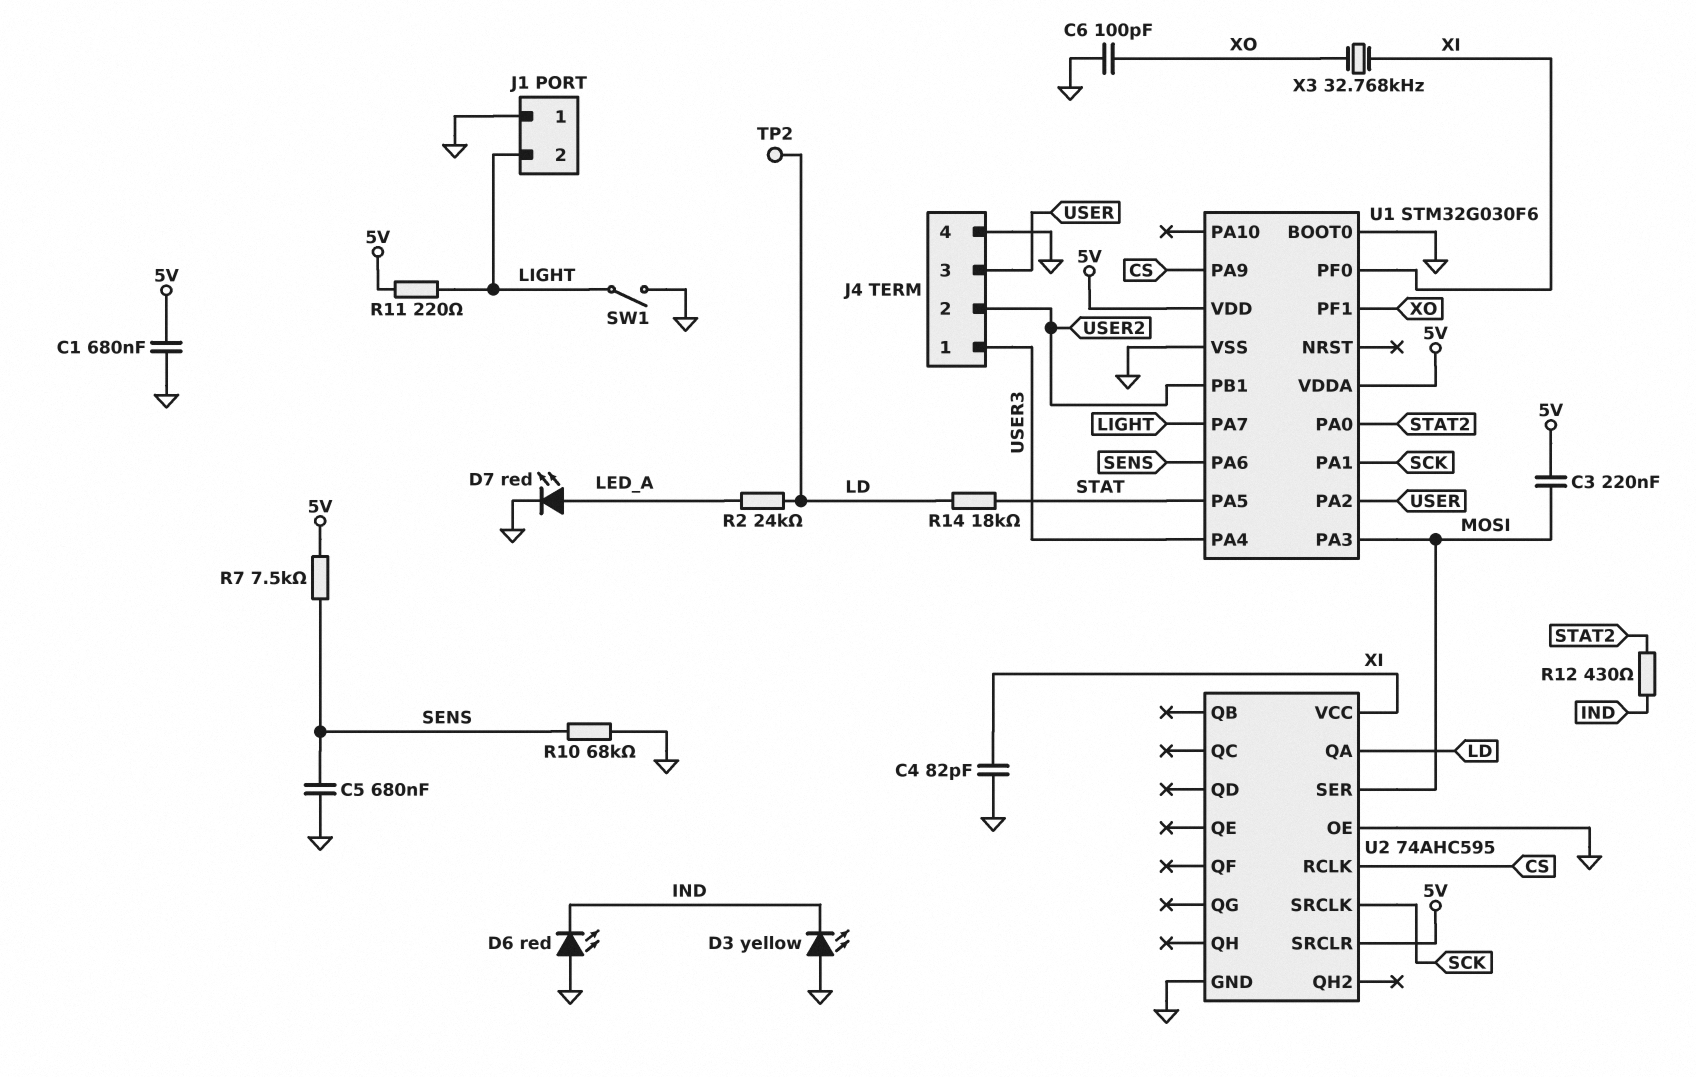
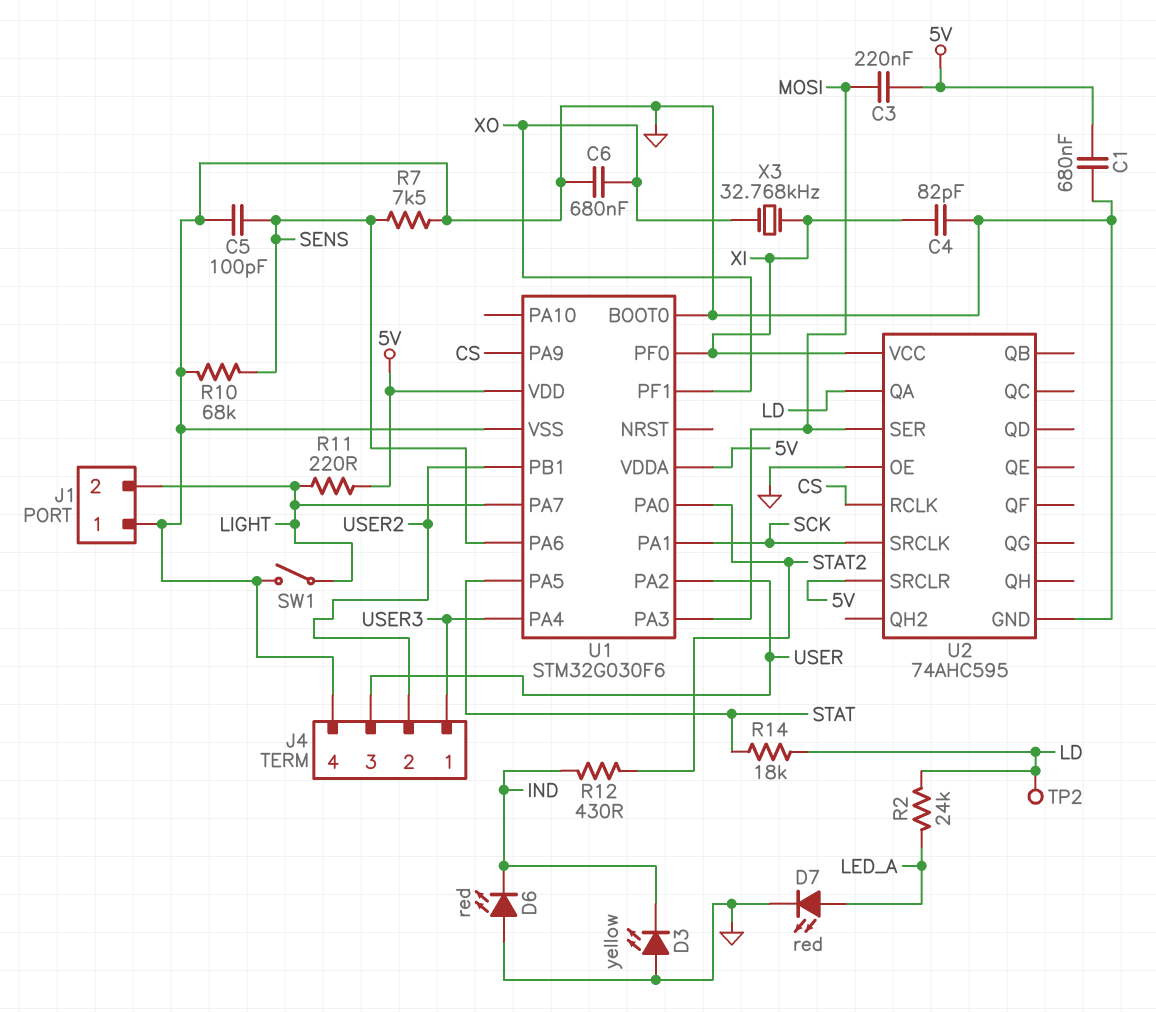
C5: 680nF (GND, SENS) -> 100pF (GND, SENS)
C6: 100pF (GND, XO) -> 680nF (GND, XO)
R7: 7.5k (5V, SENS) -> 7.5k (GND, SENS)

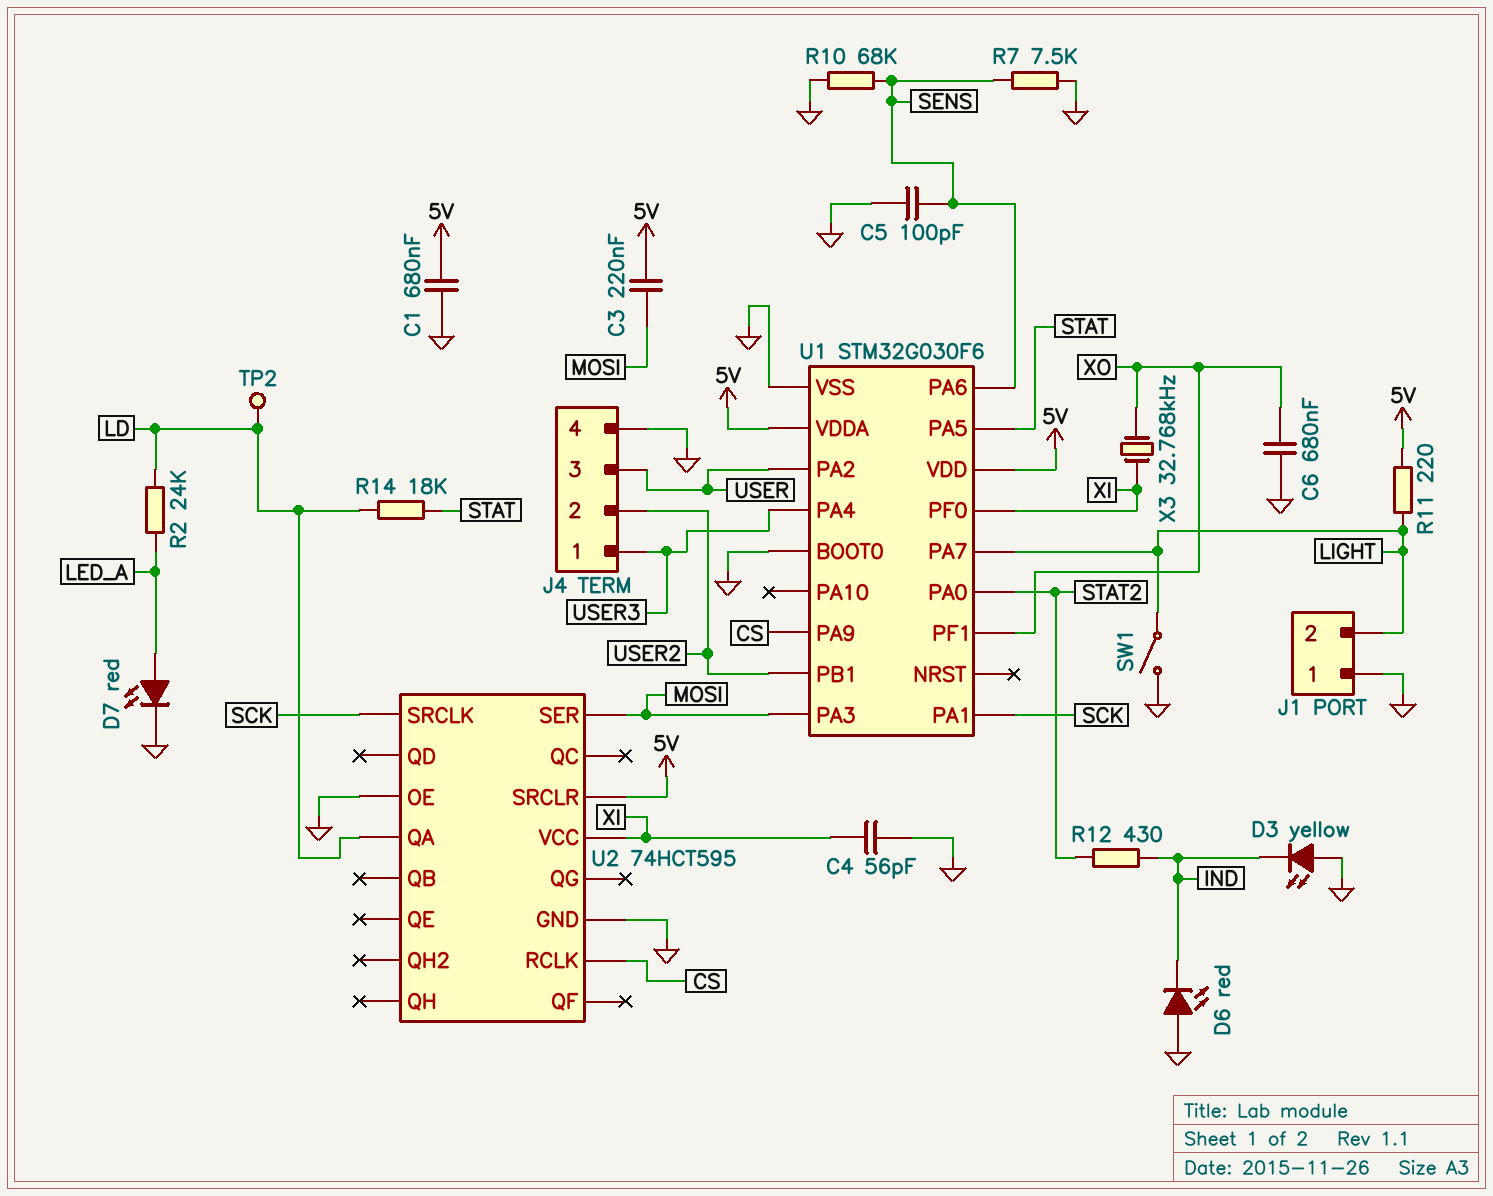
C4: 82pF (GND, XI) -> 56pF (GND, XI)
U2: 74AHC595 -> 74HCT595

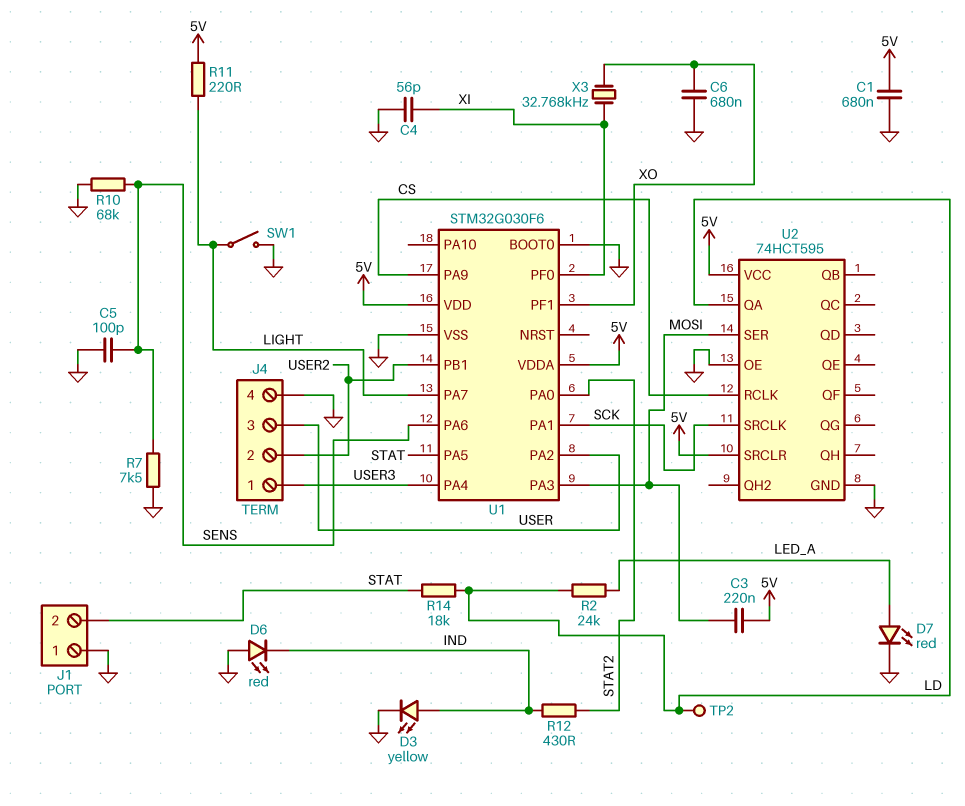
D3: LED yellow (A GND, K IND) -> LED yellow (A IND, K GND)
J1 pin 2: LIGHT -> STAT
U2 pin VCC: XI -> 5V

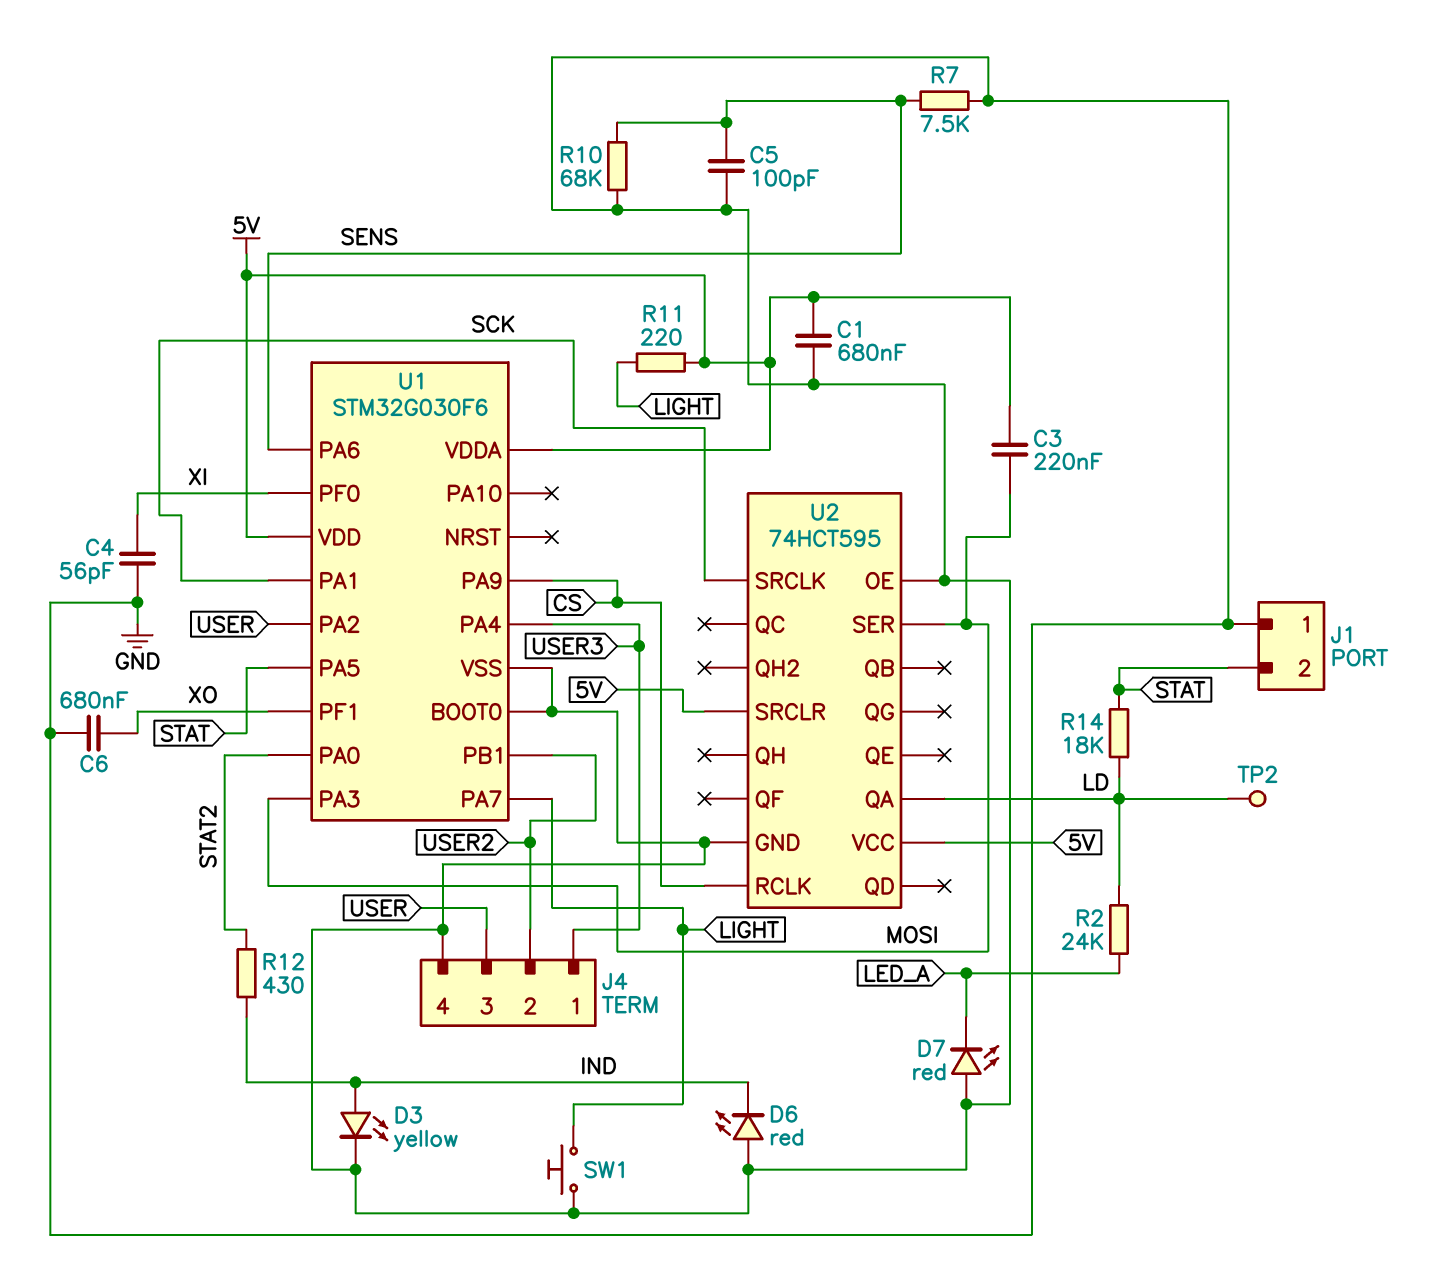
D7: LED red (A LED_A, K GND) -> LED red (A GND, K LED_A)
SW1: switch (GND, LIGHT) -> button (GND, LIGHT)
X3: 32.768kHz (XI, XO) -> none

